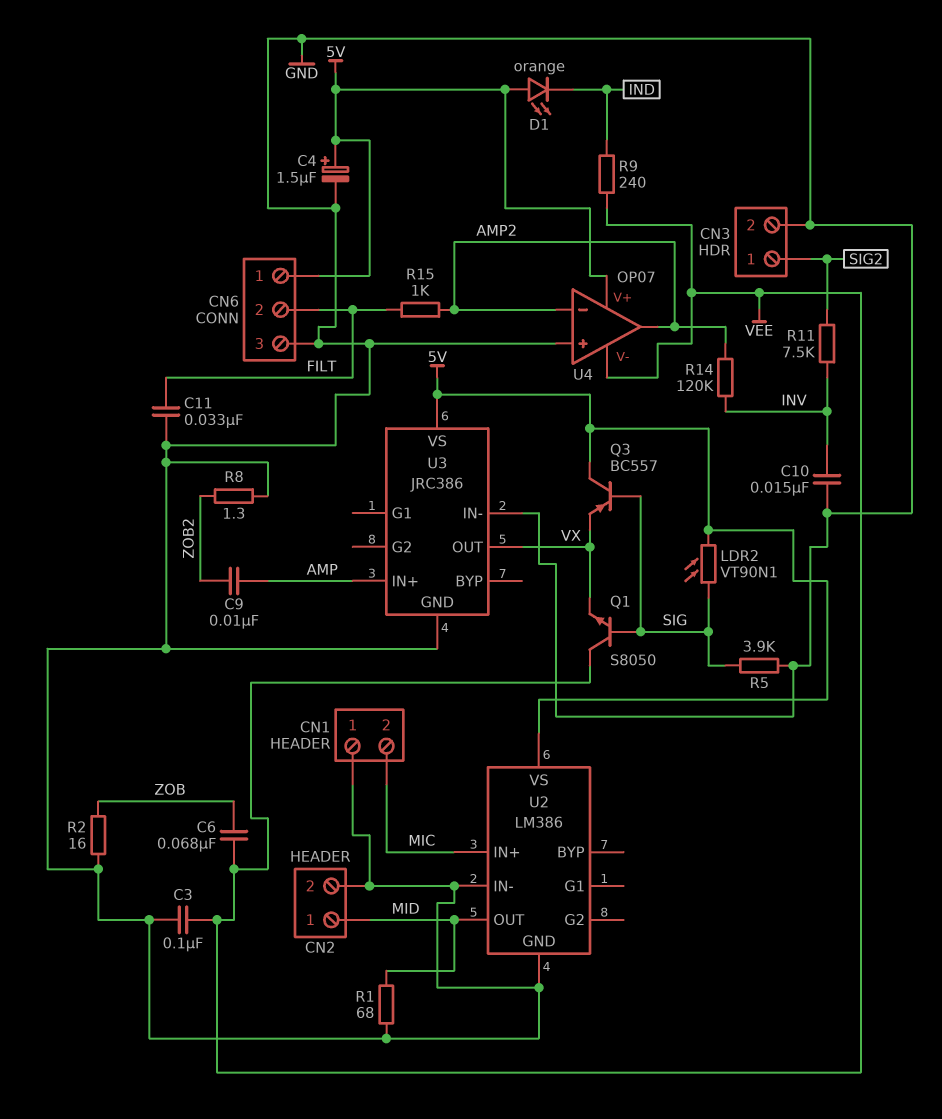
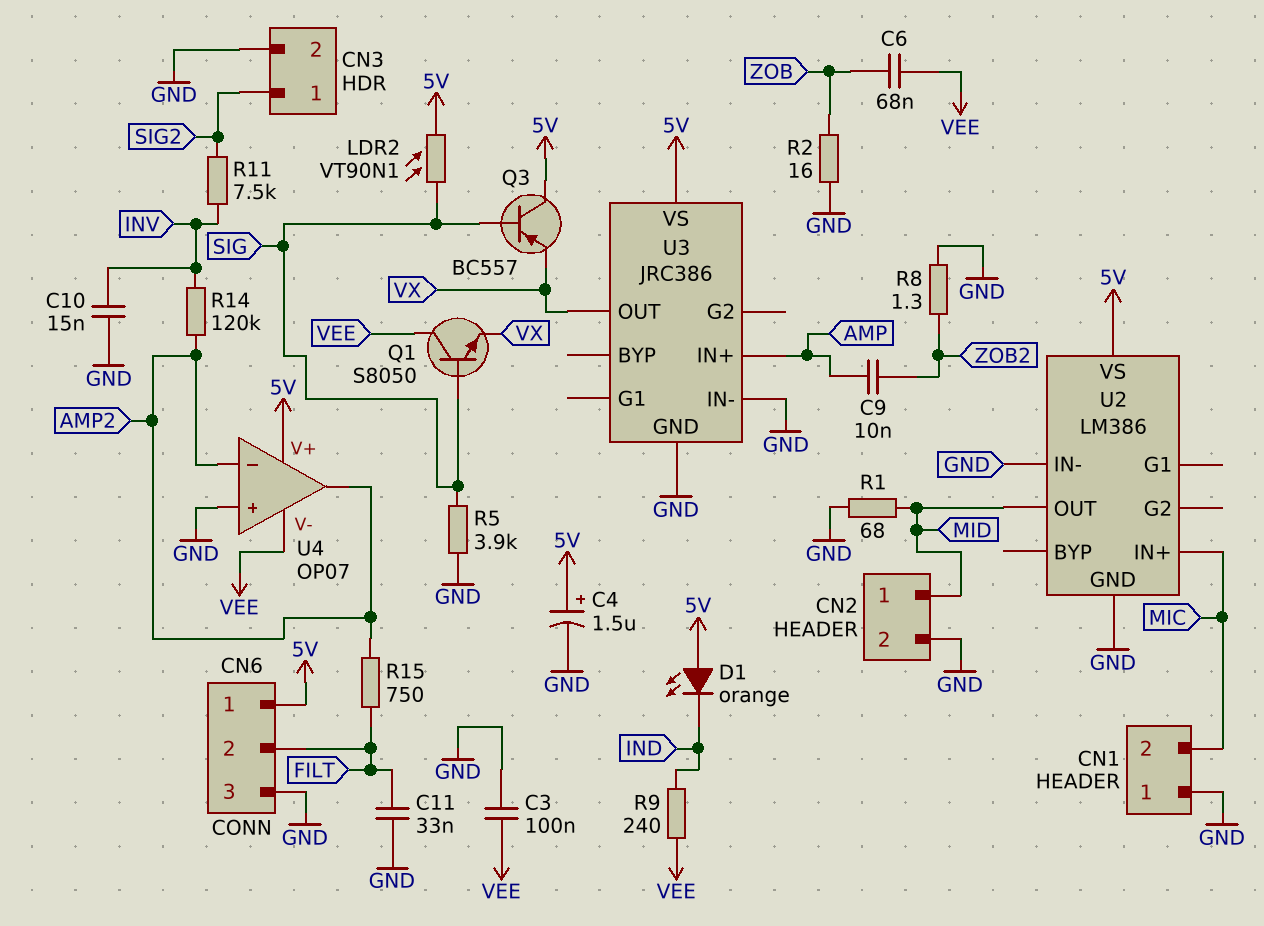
R15: 1k (AMP2, FILT) -> 750 (AMP2, FILT)

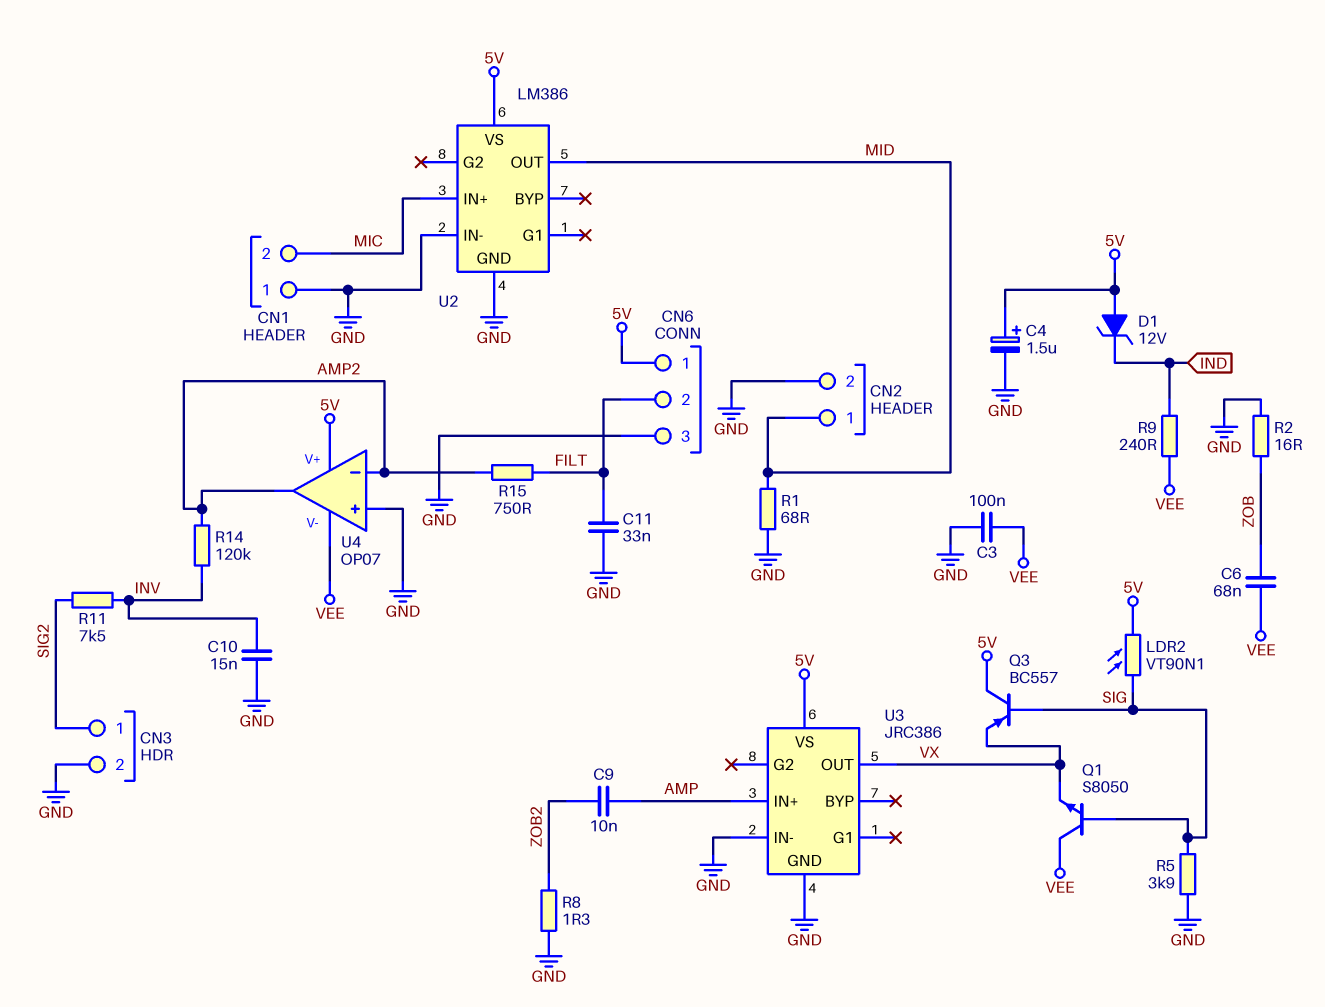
D1: LED orange (A 5V, K IND) -> zener 12V (A 5V, K IND)

